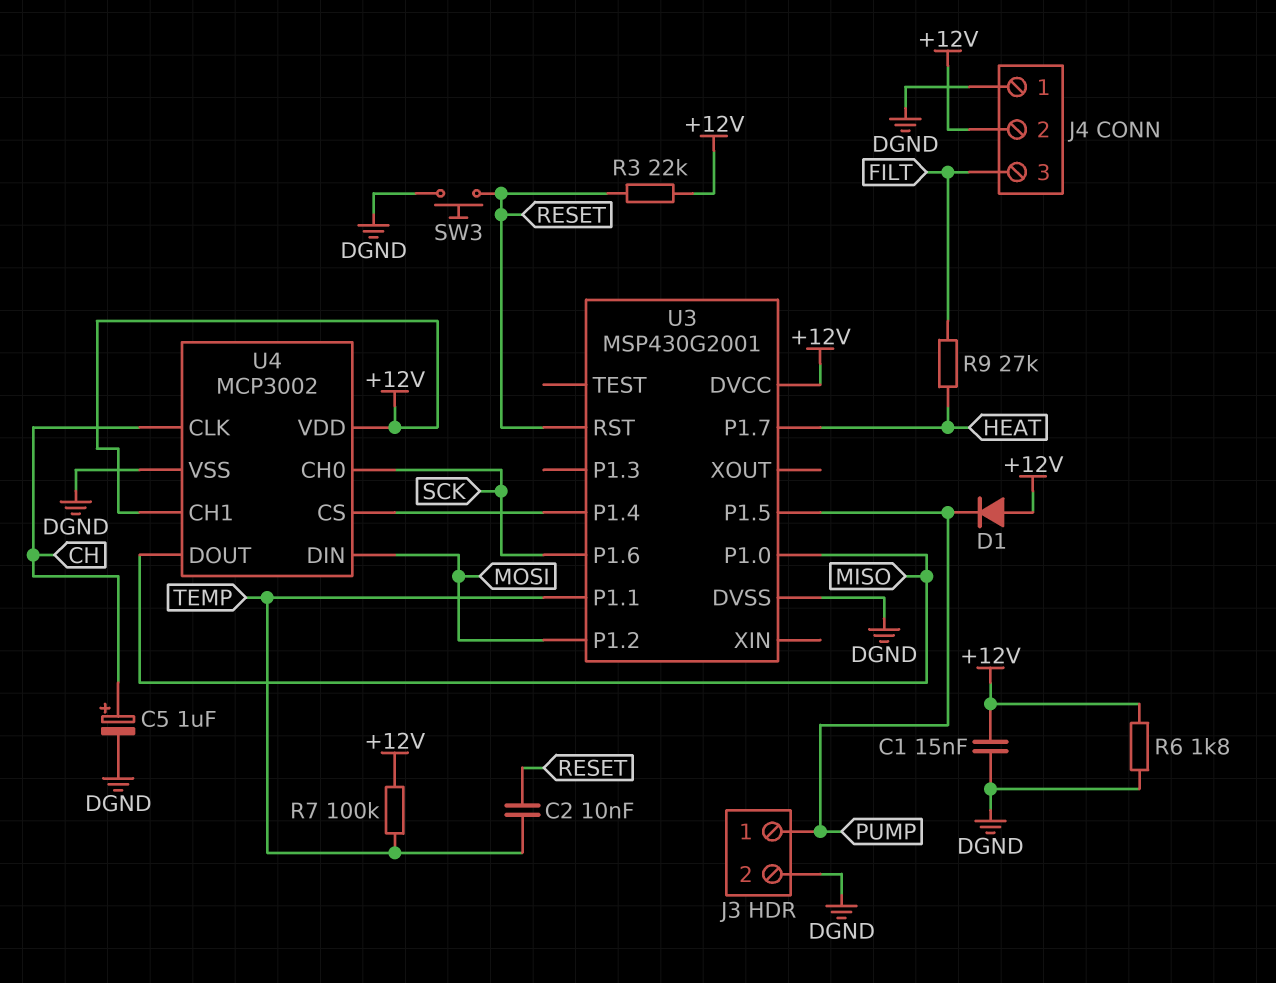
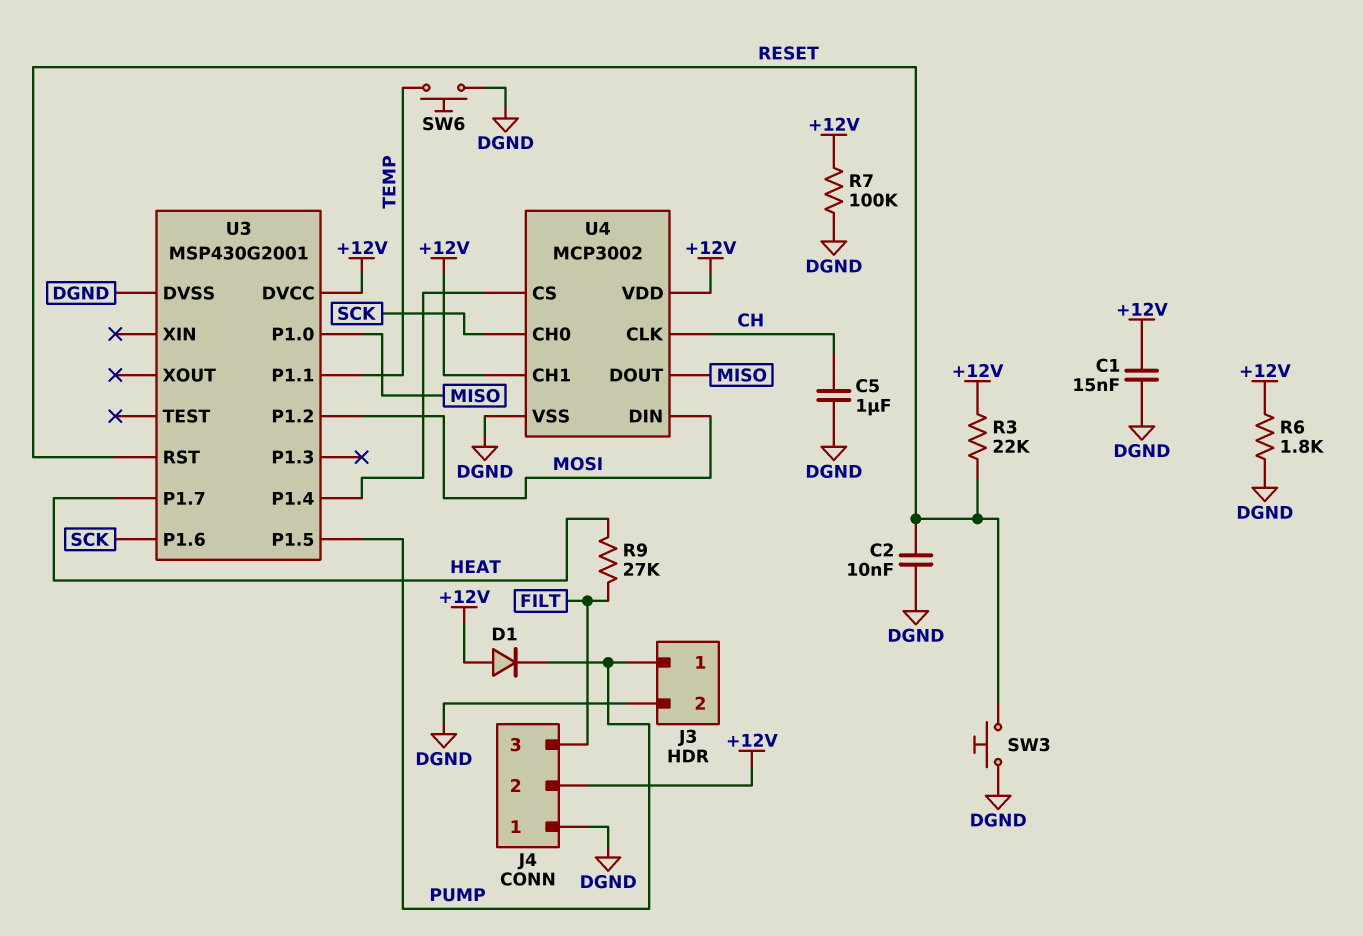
C2: 10nF (RESET, TEMP) -> 10nF (DGND, RESET)
C5: 1uF (plus CH, minus DGND) -> 1uF (CH, DGND)
R7: 100k (+12V, TEMP) -> 100k (+12V, DGND)
SW6: none -> button (DGND, TEMP)

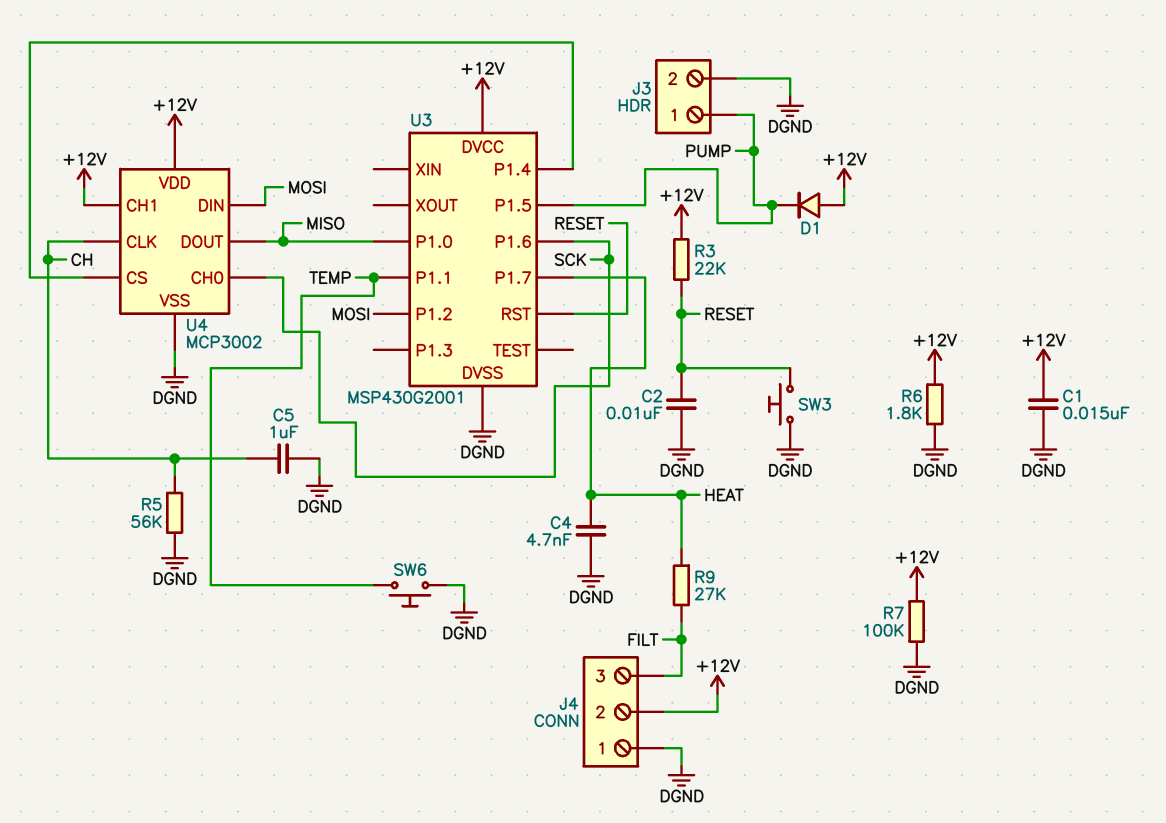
C4: none -> 4.7nF (DGND, HEAT)
R5: none -> 56k (CH, DGND)

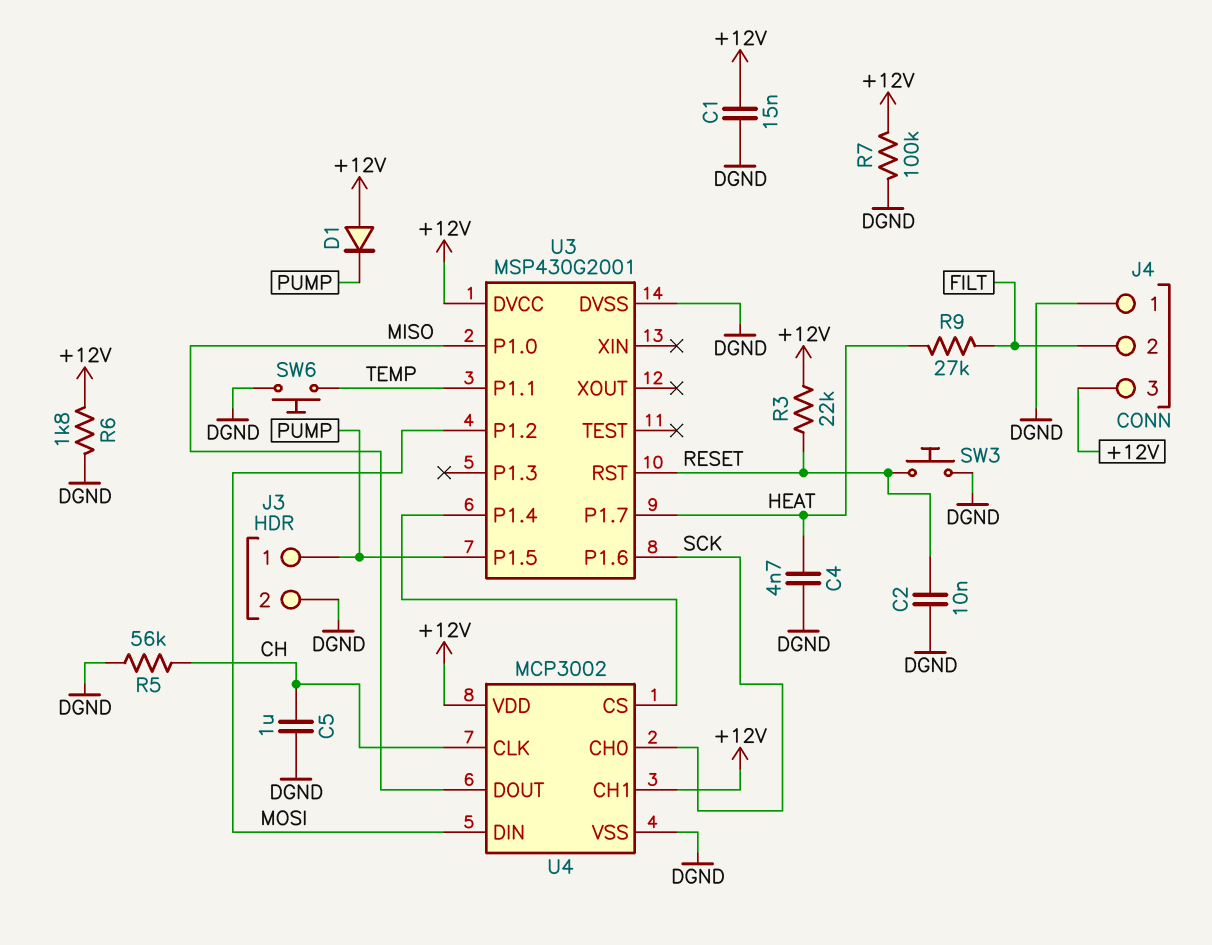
J4 pin 2: +12V -> FILT
J4 pin 3: FILT -> +12V

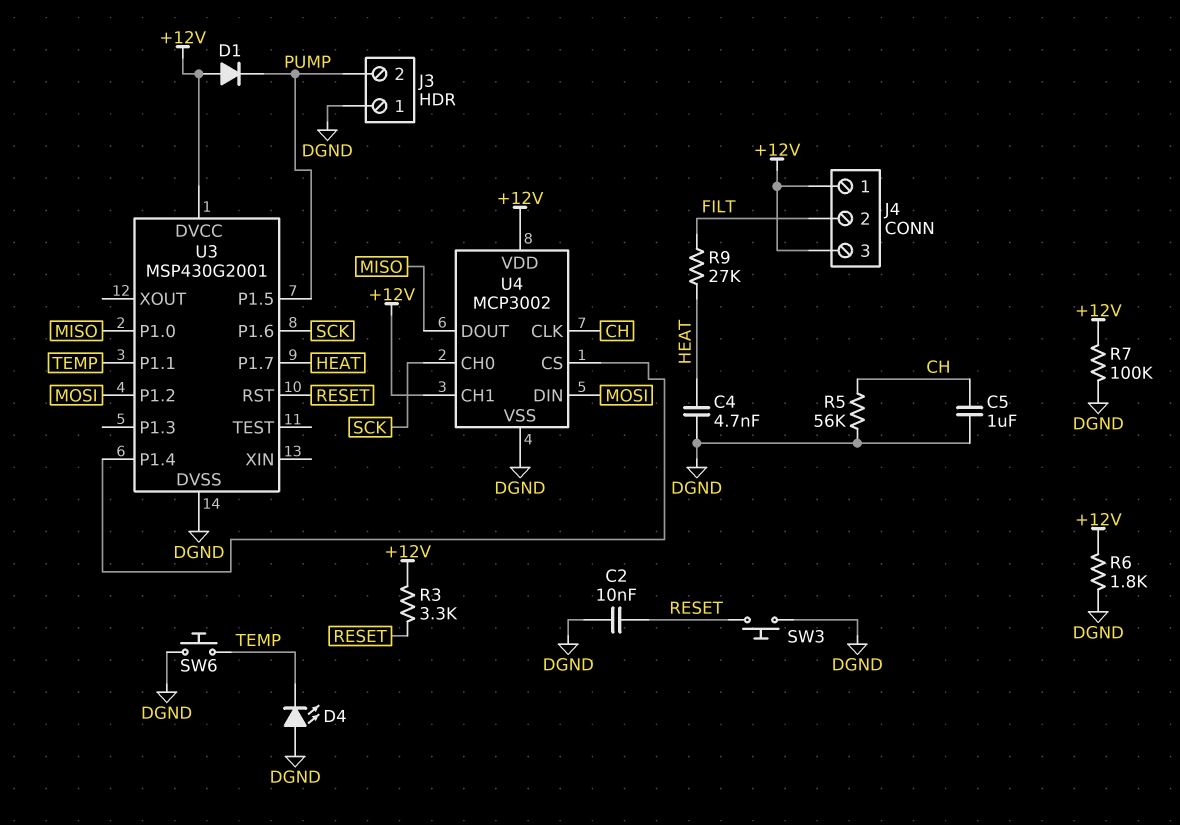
C1: 15nF (+12V, DGND) -> none
D4: none -> LED (A DGND, K TEMP)
J3 pin 1: PUMP -> DGND
J3 pin 2: DGND -> PUMP
J4 pin 1: DGND -> +12V
R3: 22k (+12V, RESET) -> 3.3k (+12V, RESET)

